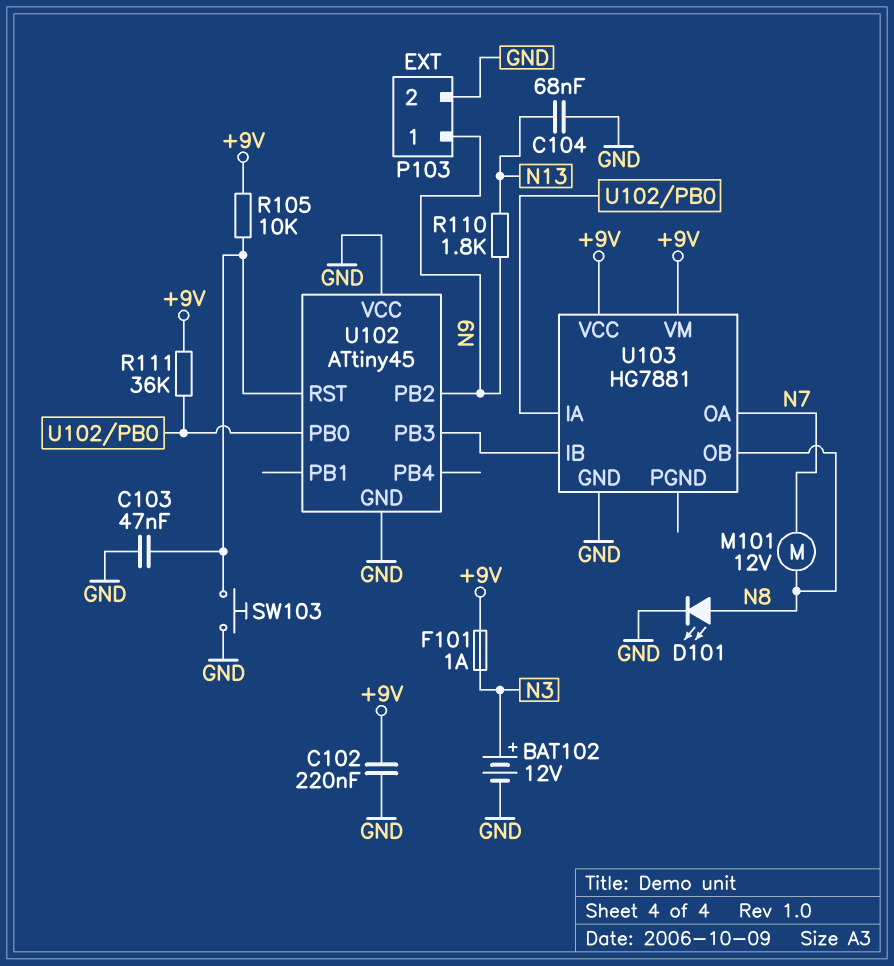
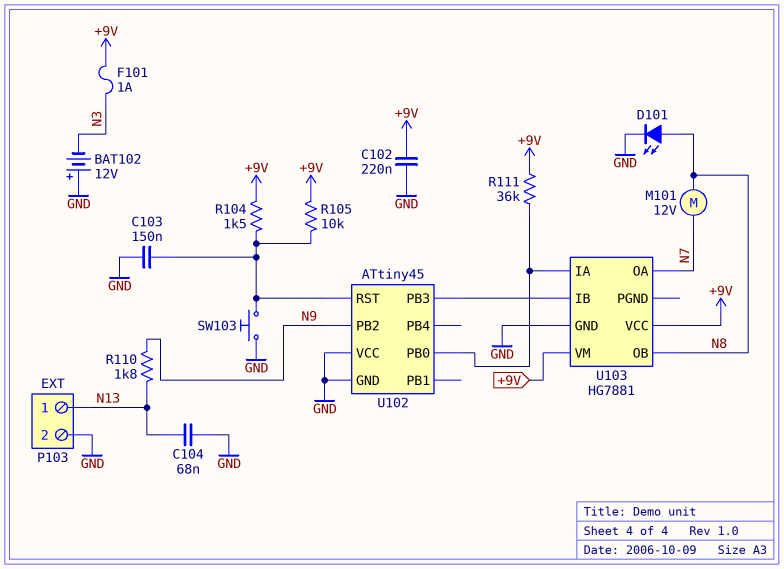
BAT102: 12V (plus N3, minus GND) -> 12V (plus GND, minus N3)
C103: 47nF (GND, U102/RST) -> 150nF (GND, U102/RST)
P103 pin 1: N9 -> N13
R104: none -> 1.5k (+9V, U102/RST)

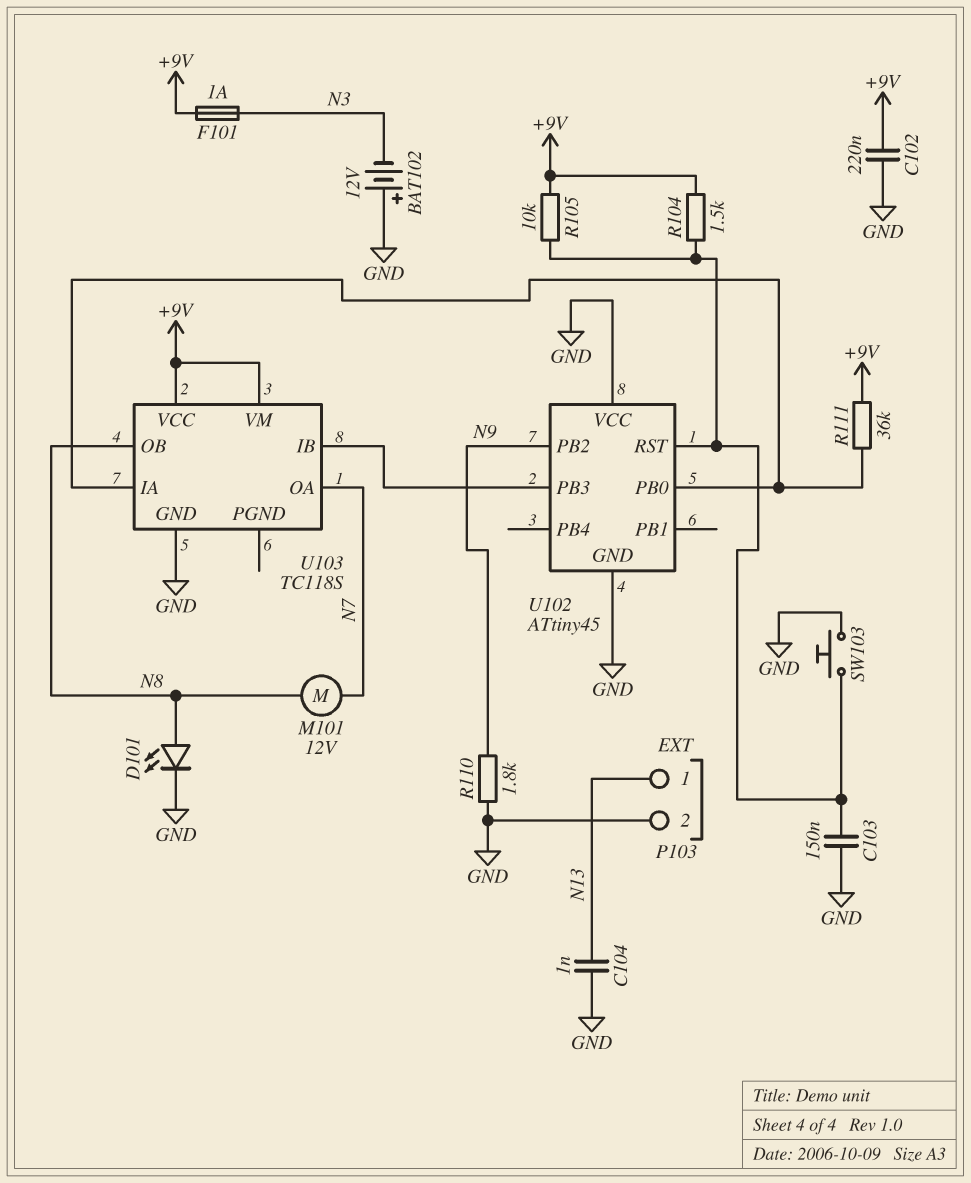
C104: 68nF (GND, N13) -> 1nF (GND, N13)
R110: 1.8k (N9, N13) -> 1.8k (GND, N9)
U103: HG7881 -> TC118S

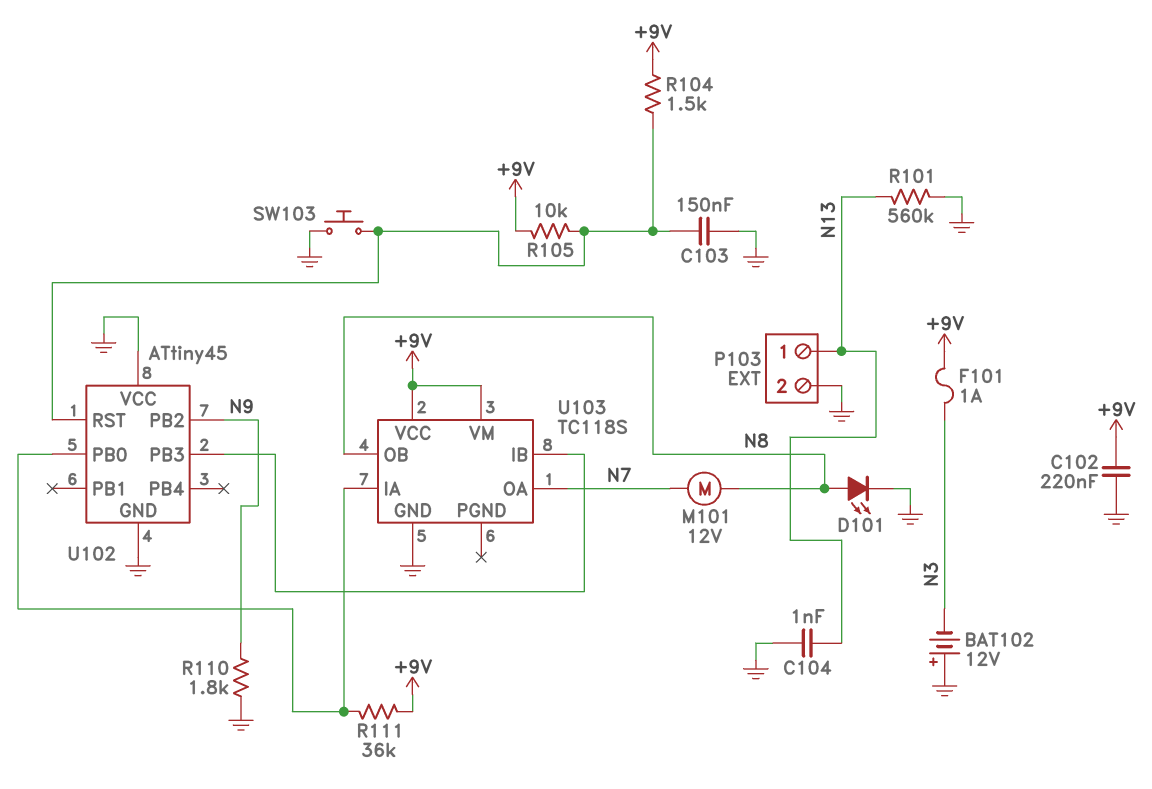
R101: none -> 560k (GND, N13)

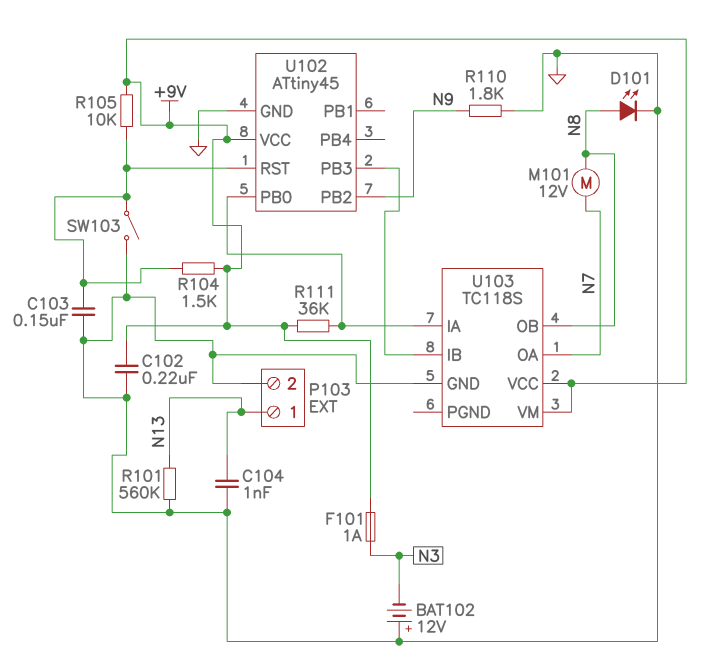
SW103: button (GND, U102/RST) -> switch (GND, U102/RST)
U102 pin VCC: GND -> +9V

